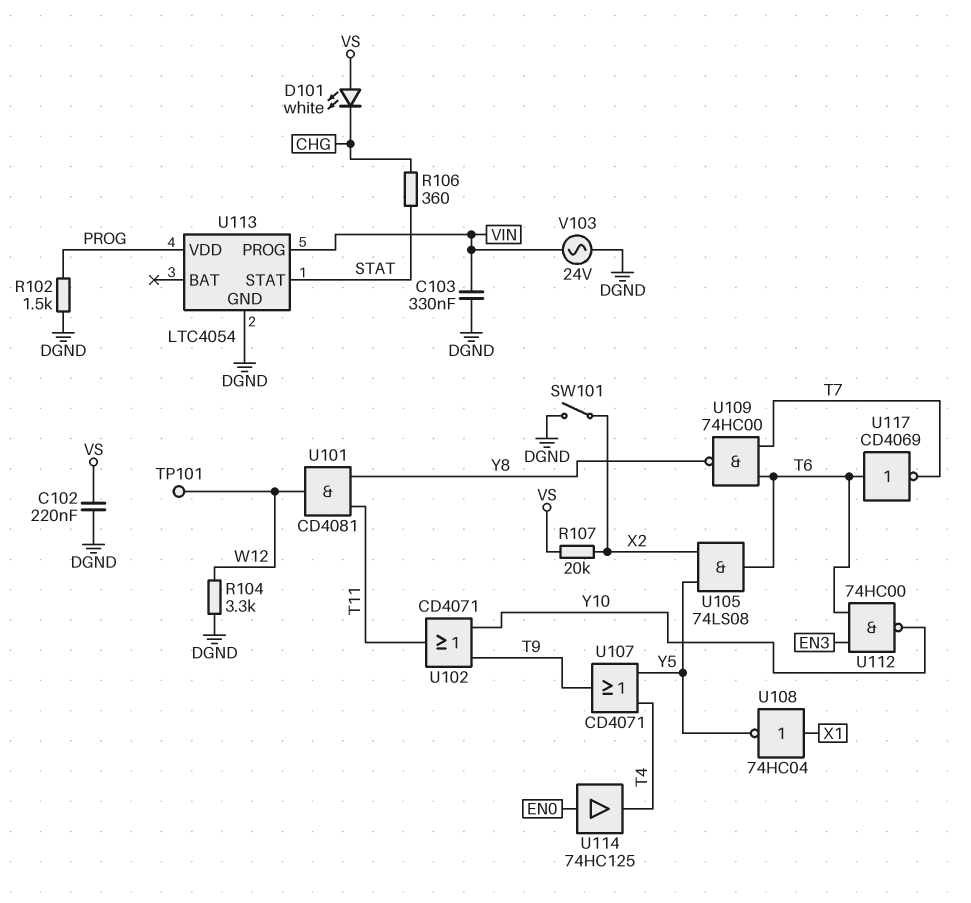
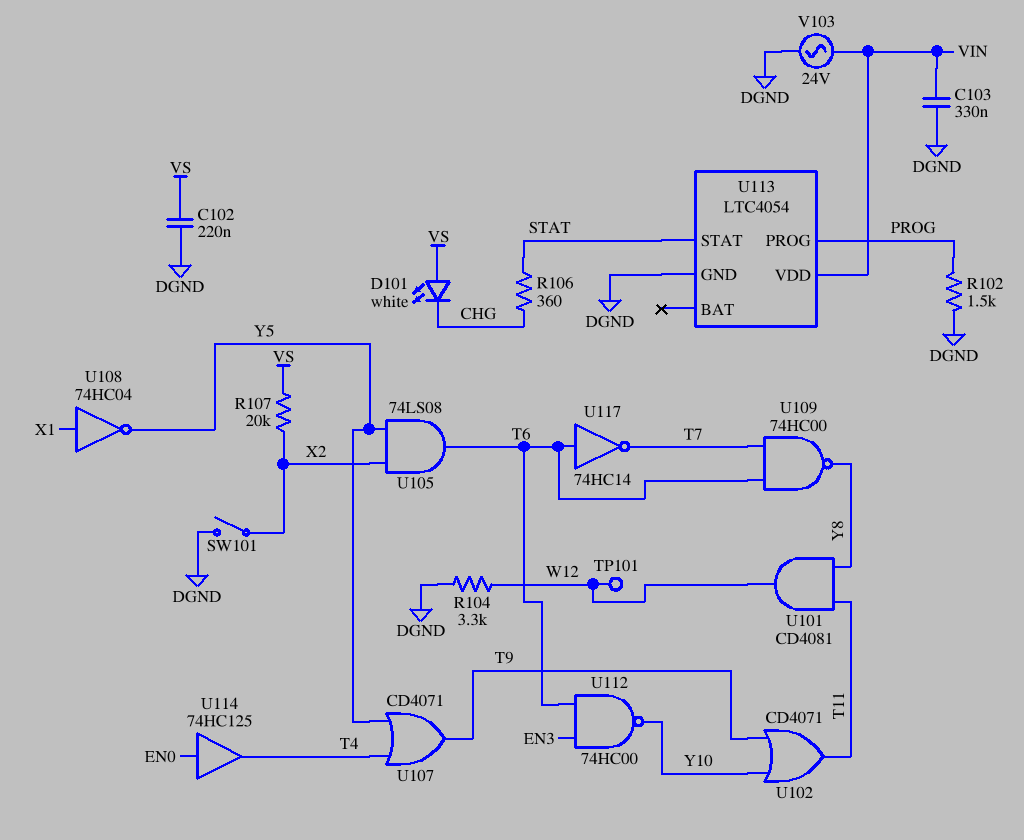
U113 pin PROG: VIN -> PROG
U113 pin VDD: PROG -> VIN
U117: NOT CD4069 (in T6, out T7) -> NOT 74HC14 (in T6, out T7)

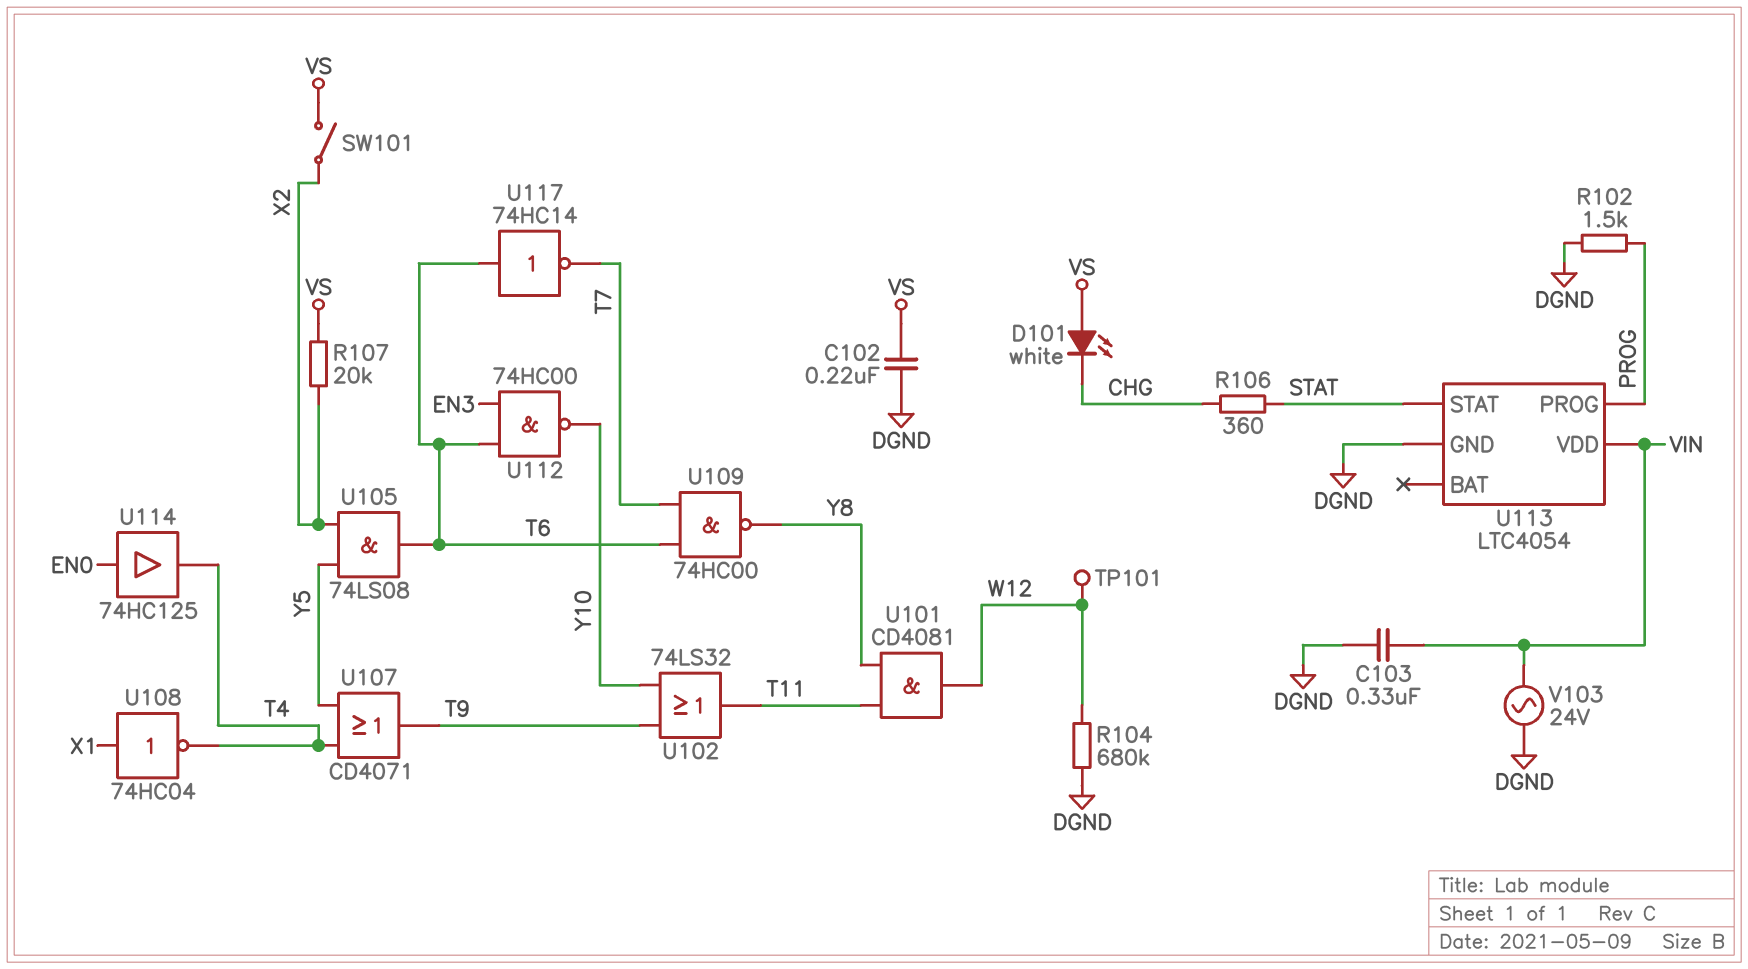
R104: 3.3k (DGND, W12) -> 680k (DGND, W12)
SW101: switch (DGND, X2) -> switch (VS, X2)
U102: OR CD4071 (in T9, in Y10, out T11) -> OR 74LS32 (in T9, in Y10, out T11)
U108: NOT 74HC04 (in X1, out Y5) -> NOT 74HC04 (in X1, out T4)

